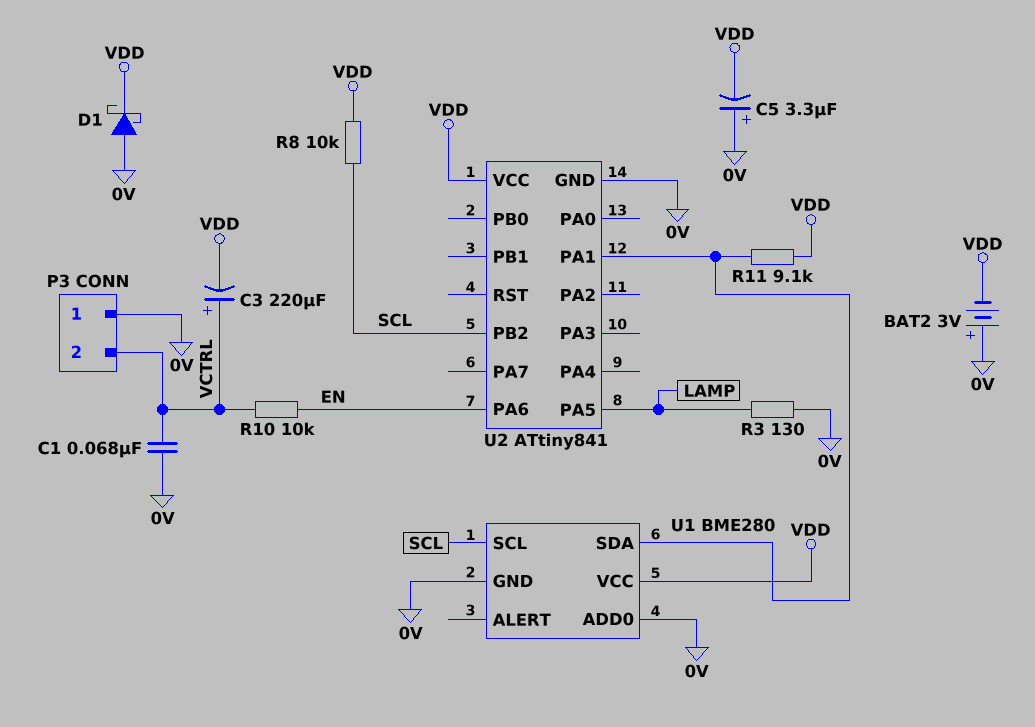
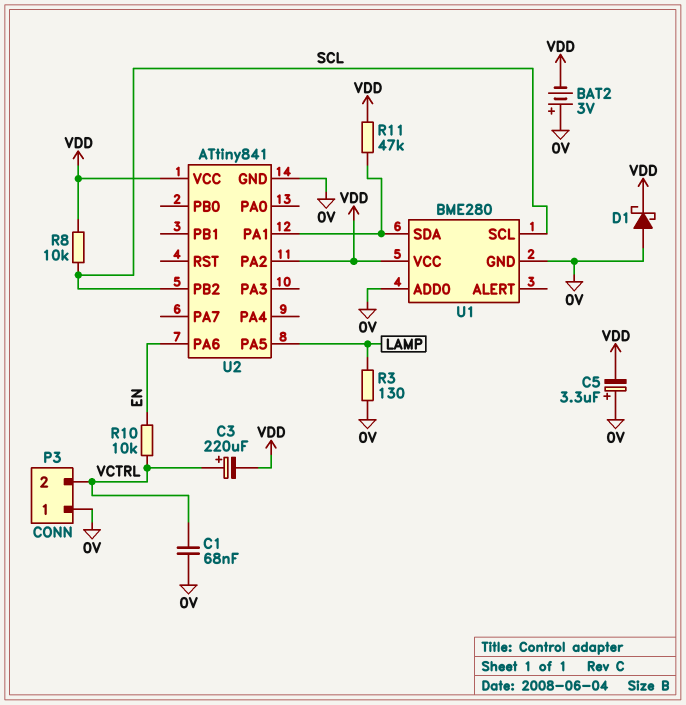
R11: 9.1k (U1/SDA, VDD) -> 47k (U1/SDA, VDD)
U2 pin PA2: none -> VDD

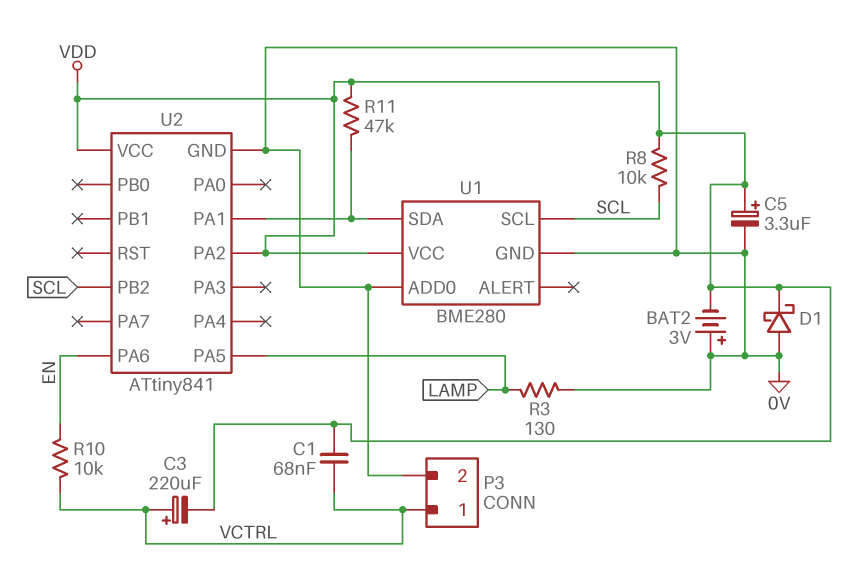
C1: 68nF (0V, VCTRL) -> 68nF (VCTRL, VDD)
C5: 3.3uF (plus 0V, minus VDD) -> 3.3uF (plus VDD, minus 0V)
P3 pin 1: 0V -> VCTRL
P3 pin 2: VCTRL -> 0V

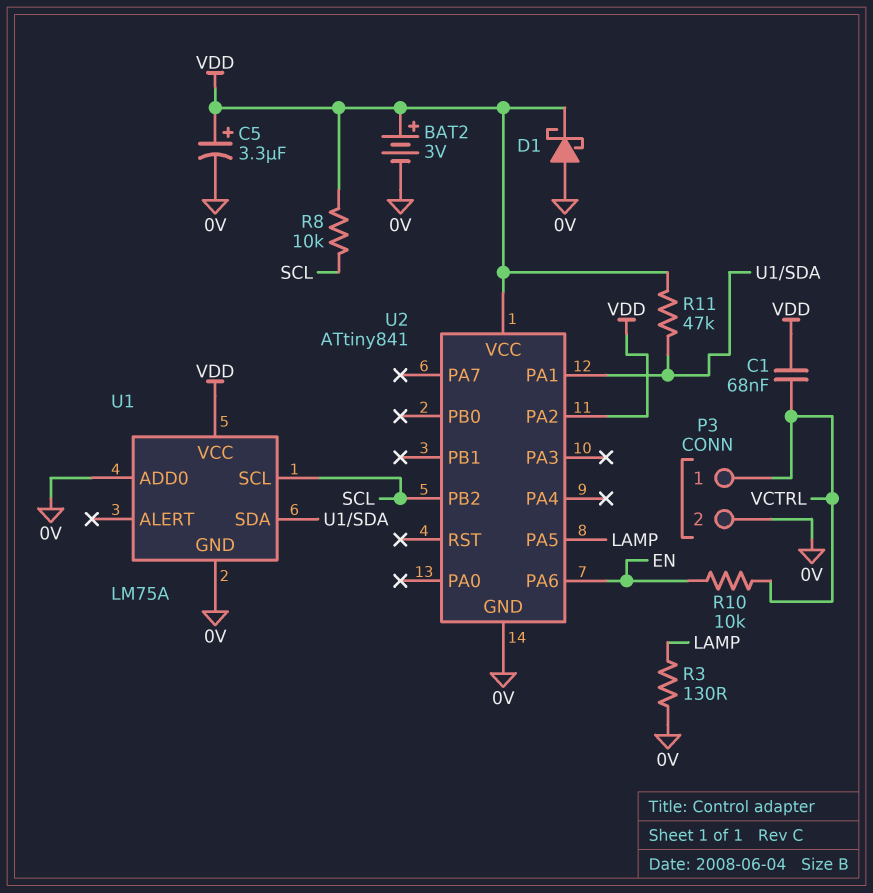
BAT2: 3V (plus 0V, minus VDD) -> 3V (plus VDD, minus 0V)
C3: 220uF (plus VCTRL, minus VDD) -> none
U1: BME280 -> LM75A

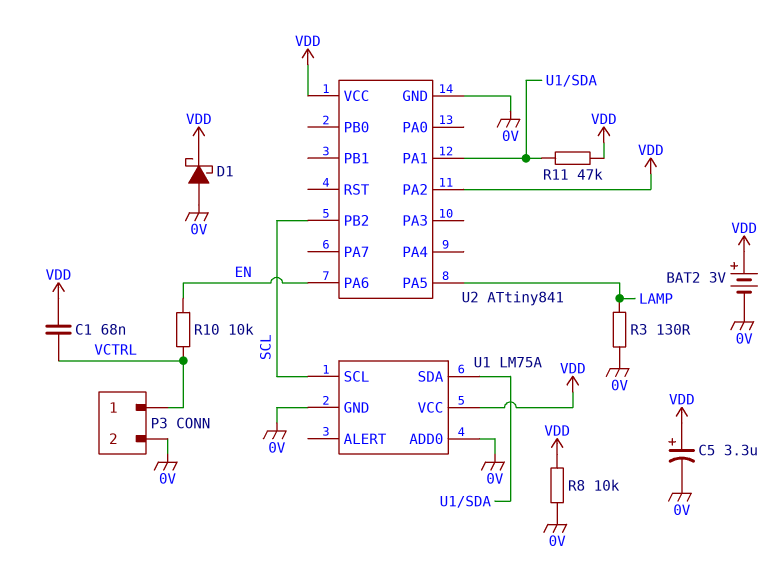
R8: 10k (SCL, VDD) -> 10k (0V, VDD)

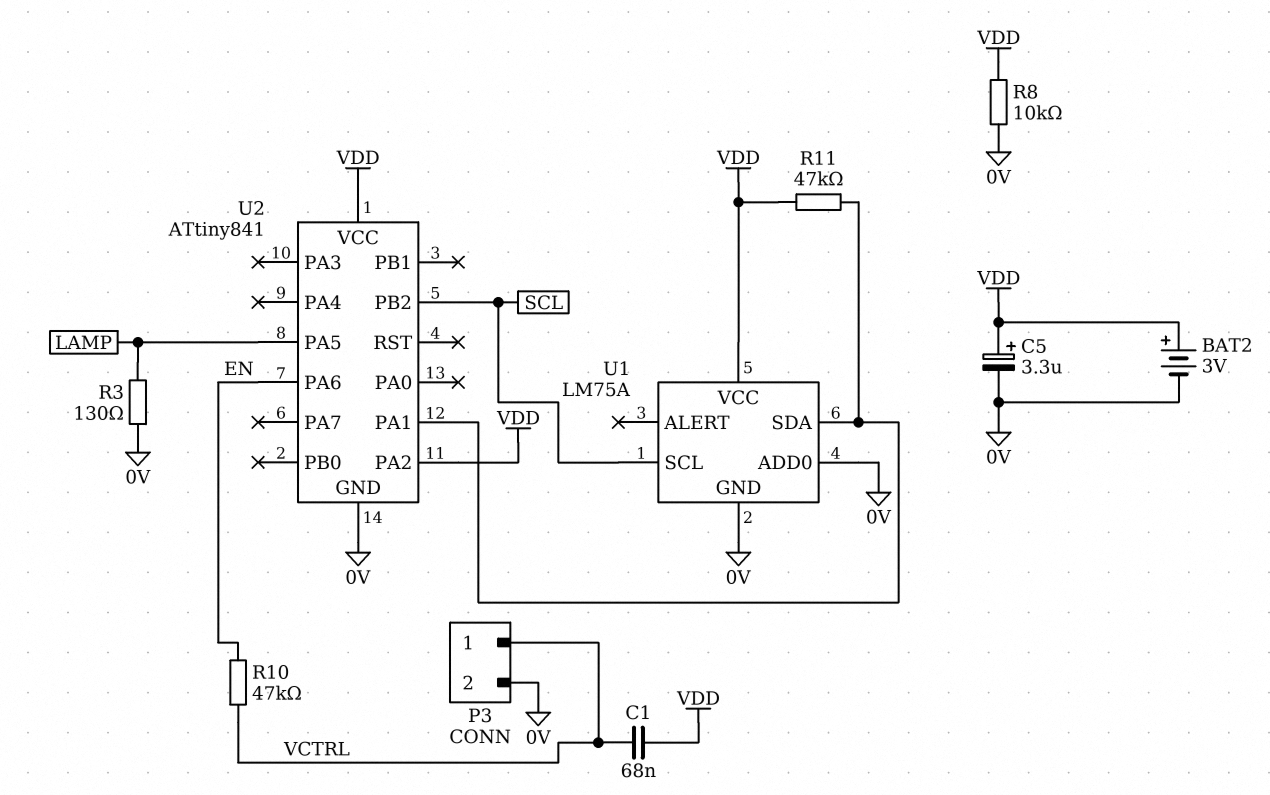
D1: schottky (A 0V, K VDD) -> none
R10: 10k (EN, VCTRL) -> 47k (EN, VCTRL)

